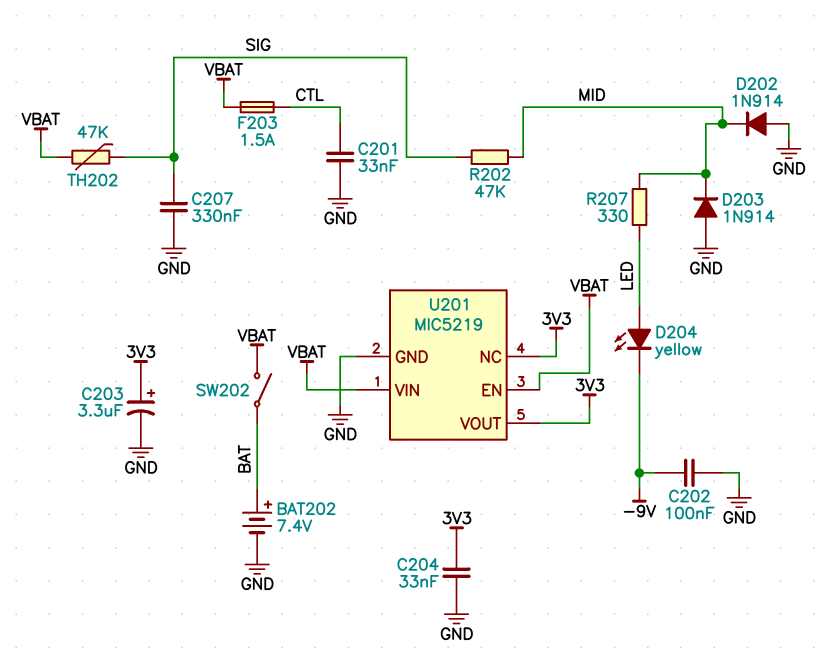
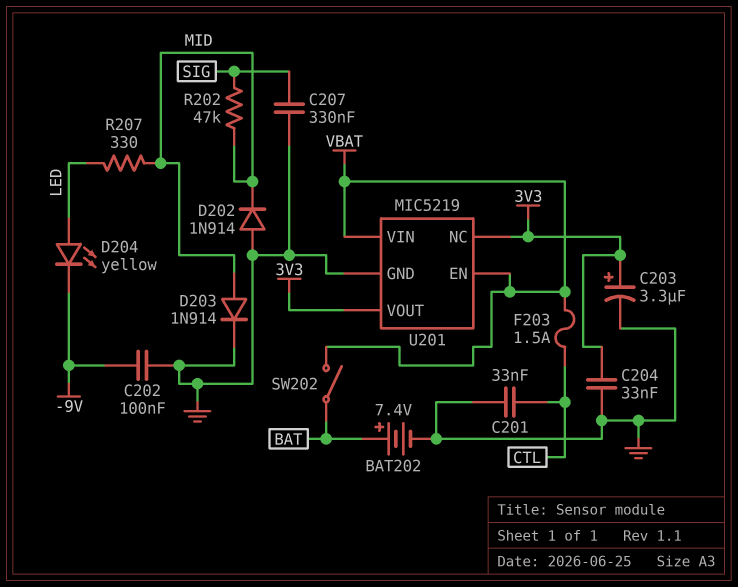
D203: diode 1N914 (A GND, K MID) -> diode 1N914 (A MID, K GND)
TH202: 47k (SIG, VBAT) -> none

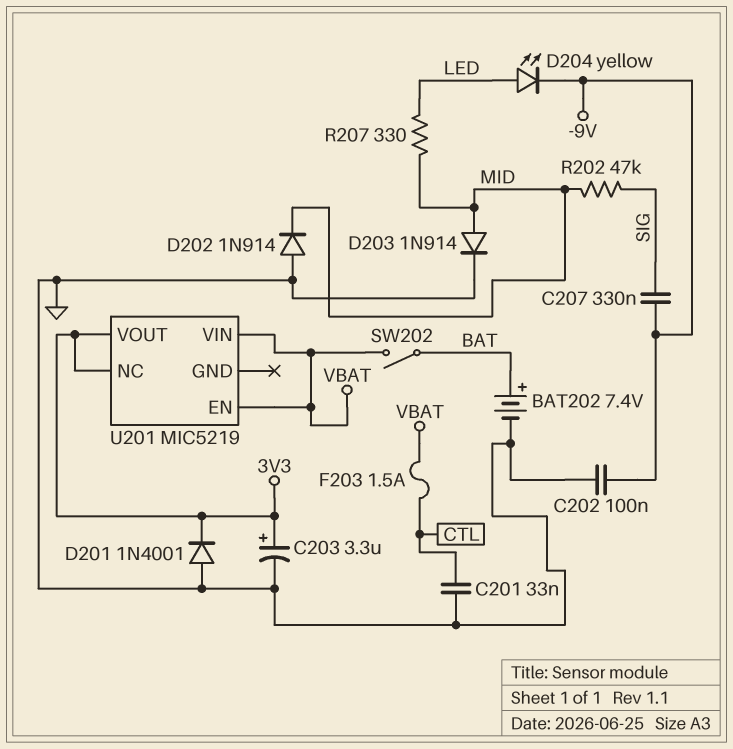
C204: 33nF (3V3, GND) -> none
C207: 330nF (GND, SIG) -> 330nF (-9V, SIG)
D201: none -> diode 1N4001 (A GND, K 3V3)
U201 pin GND: GND -> none

